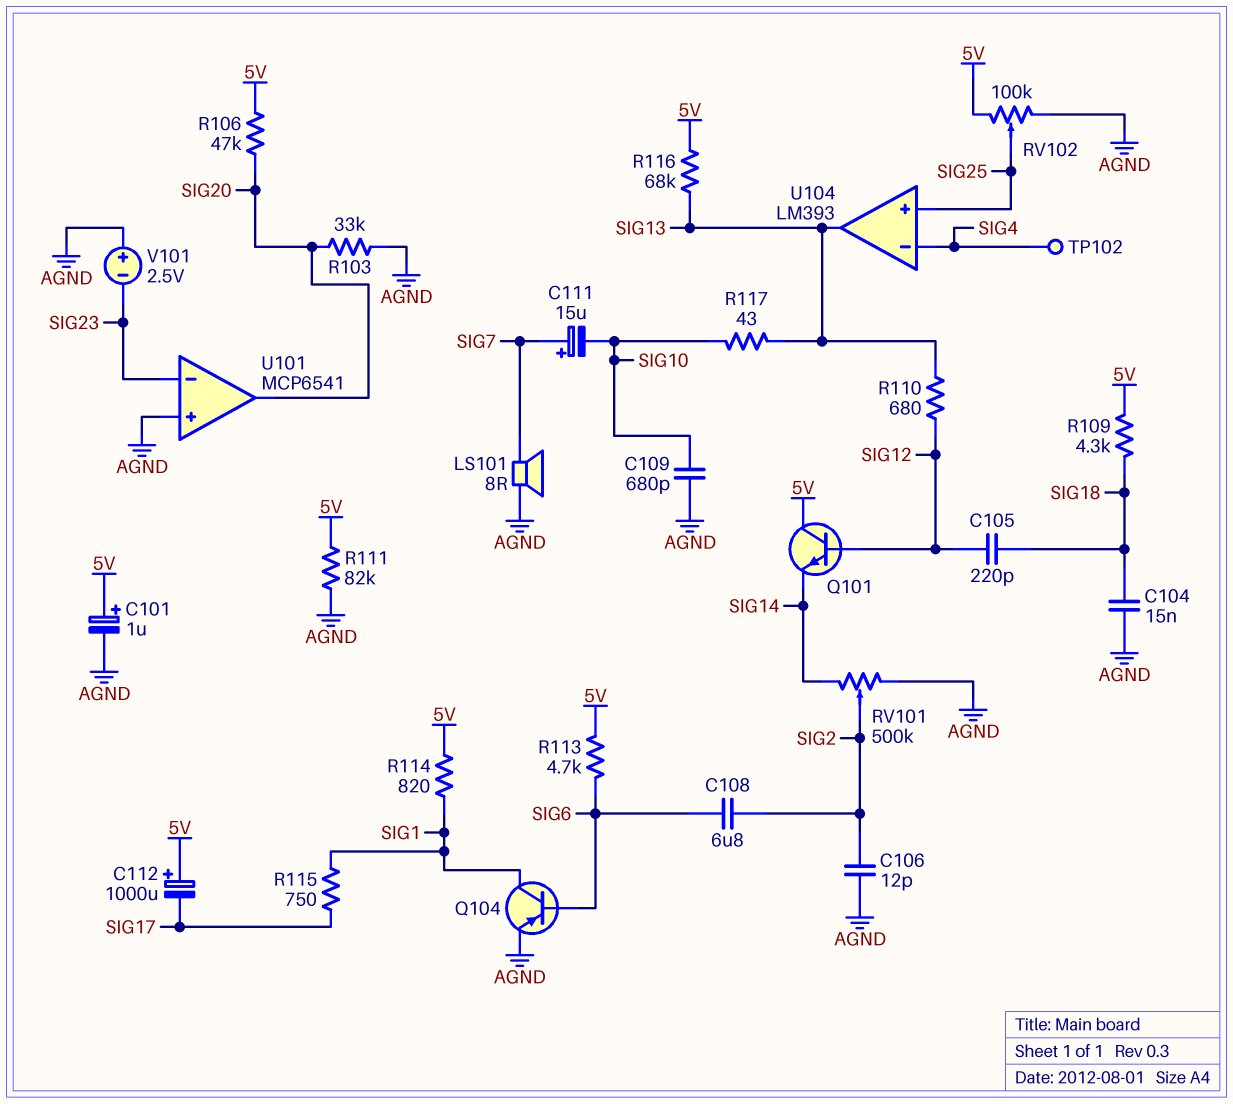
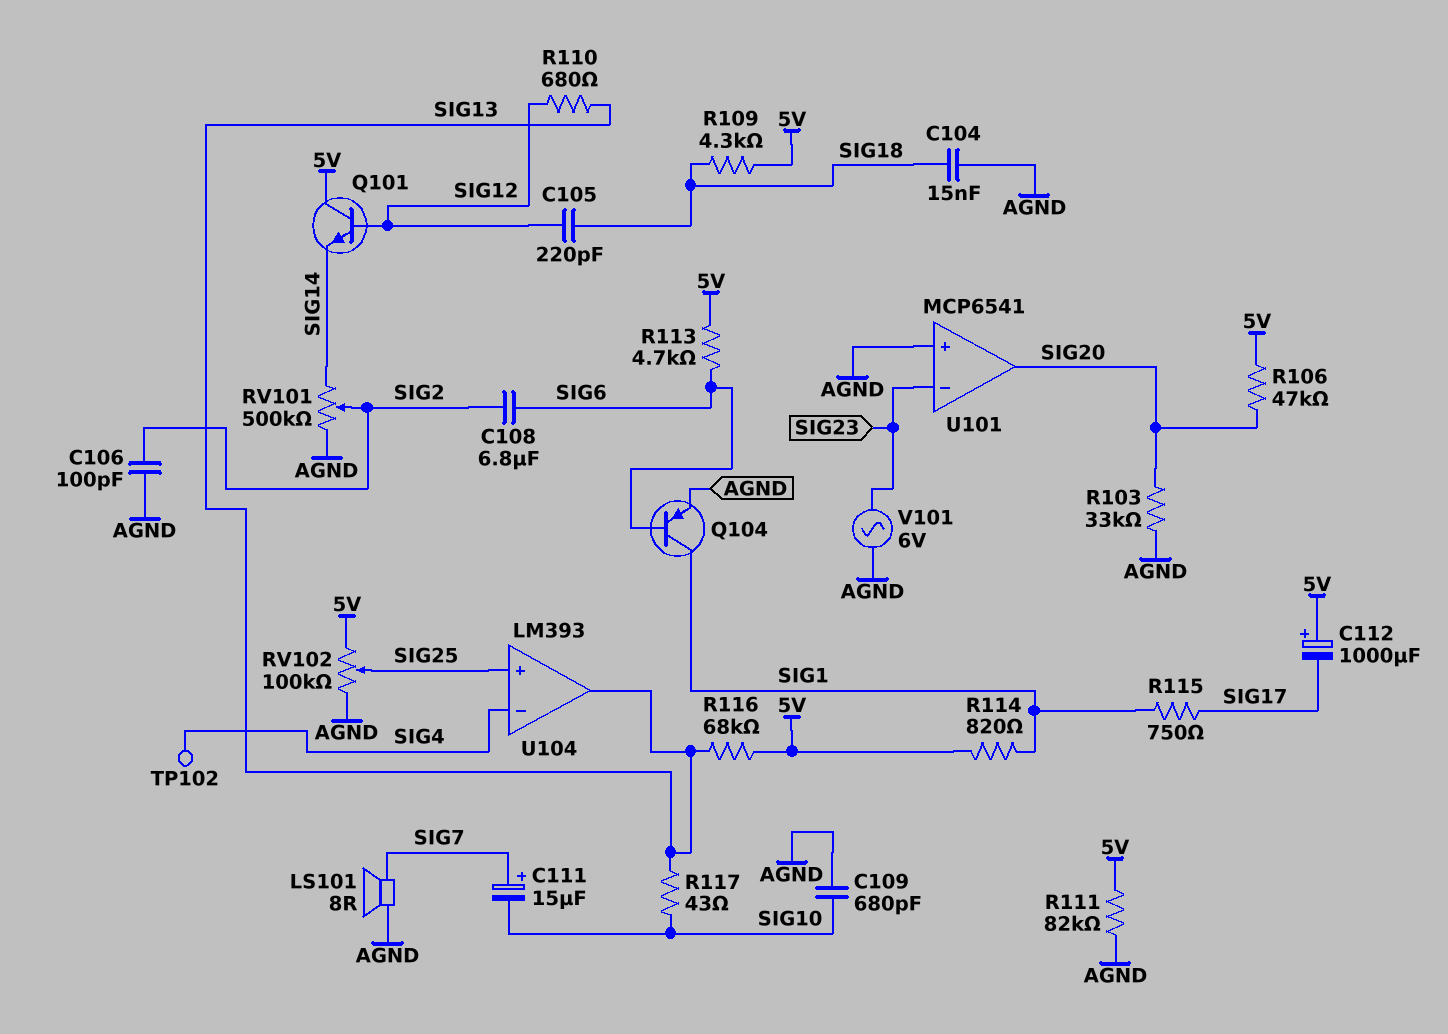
C101: 1uF (plus 5V, minus AGND) -> none
C106: 12pF (AGND, SIG2) -> 100pF (AGND, SIG2)
V101: 2.5V (plus AGND, minus SIG23) -> AC 6V (AGND, SIG23)

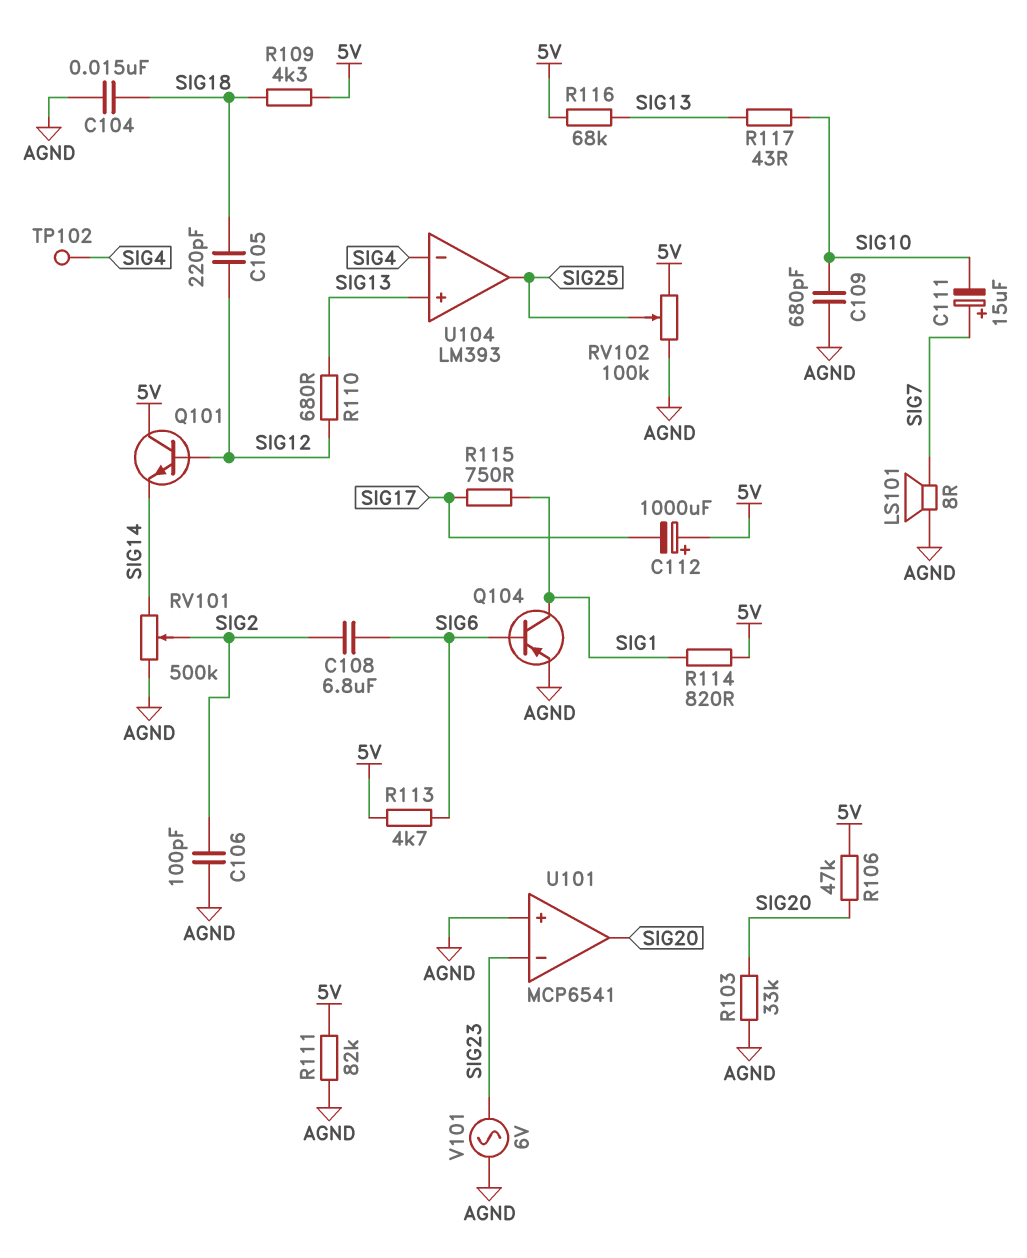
U104 pin in+: SIG25 -> SIG13
U104 pin out: SIG13 -> SIG25

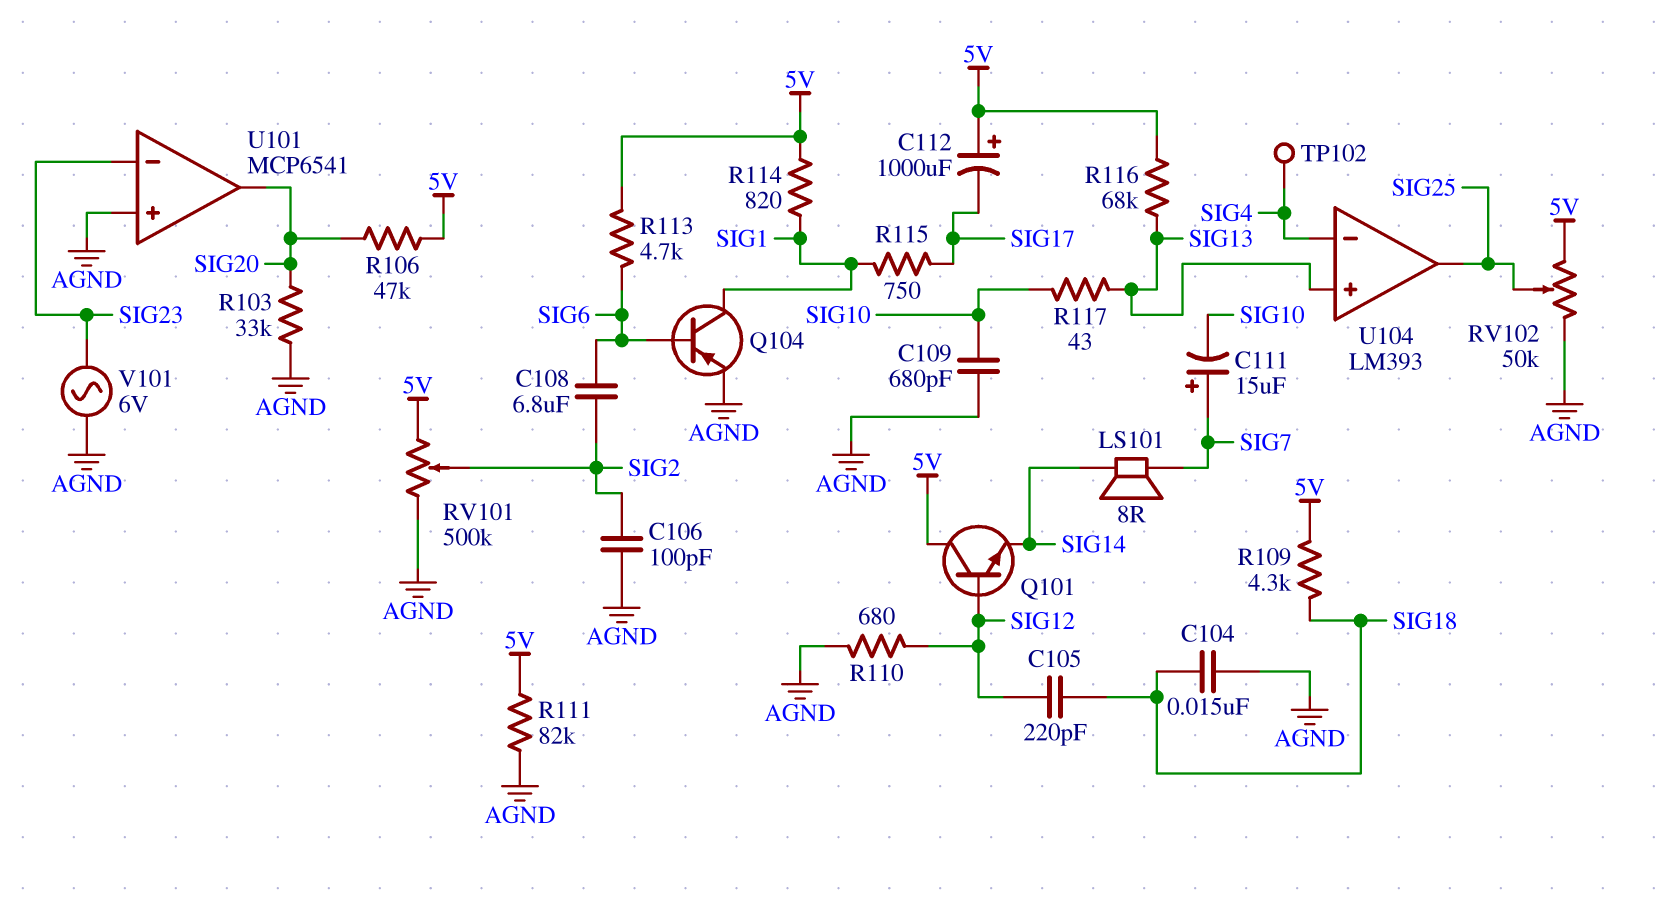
LS101: speaker 8R (AGND, SIG7) -> speaker 8R (SIG7, SIG14)
R110: 680 (SIG12, SIG13) -> 680 (AGND, SIG12)
RV101: 500k (AGND, SIG14, wiper SIG2) -> 500k (5V, AGND, wiper SIG2)
RV102: 100k (5V, AGND, wiper SIG25) -> 50k (5V, AGND, wiper SIG25)

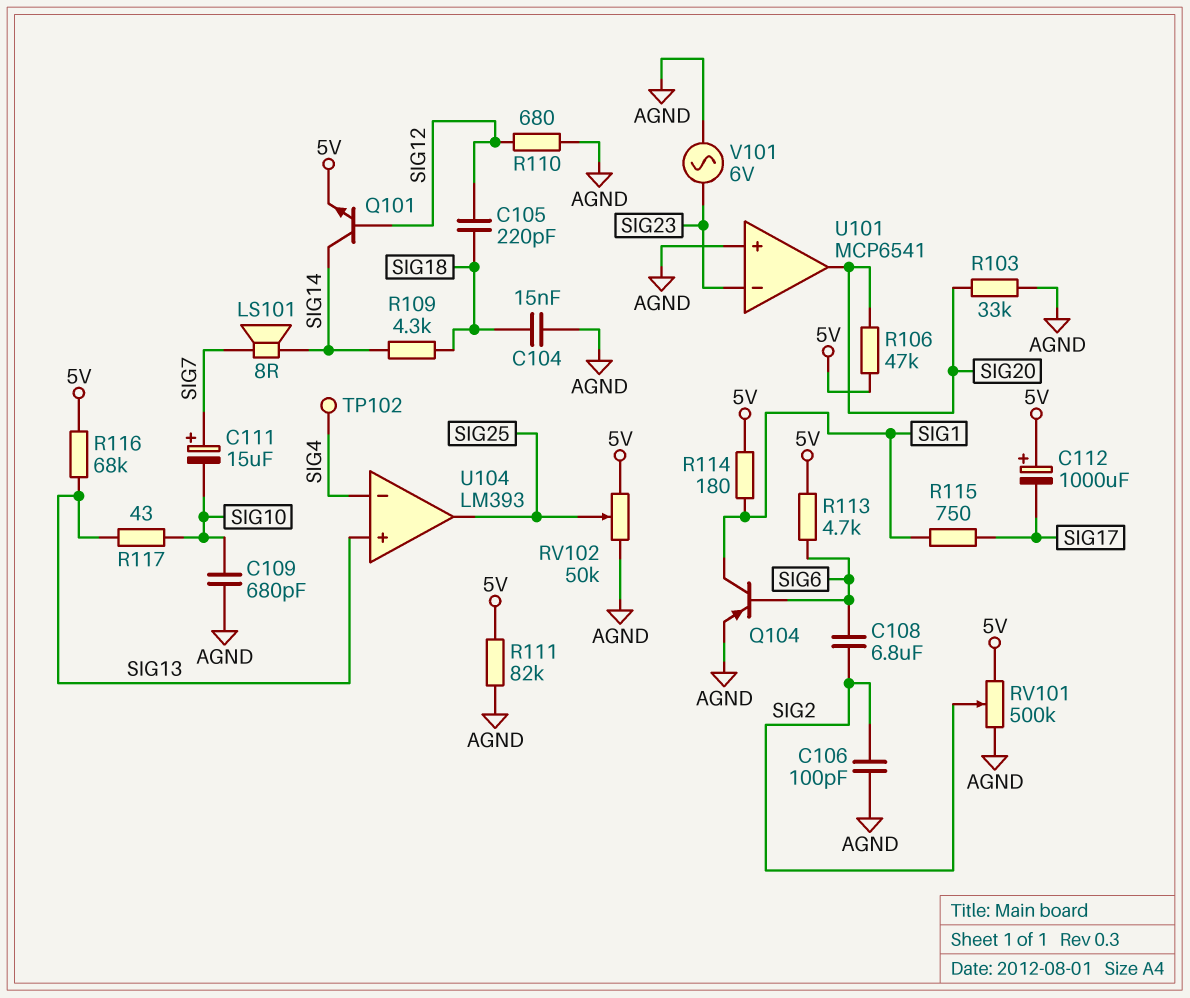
Q101: NPN (B SIG12, C 5V, E SIG14) -> NPN (B SIG12, C SIG14, E 5V)
R109: 4.3k (5V, SIG18) -> 4.3k (SIG14, SIG18)
R114: 820 (5V, SIG1) -> 180 (5V, SIG1)

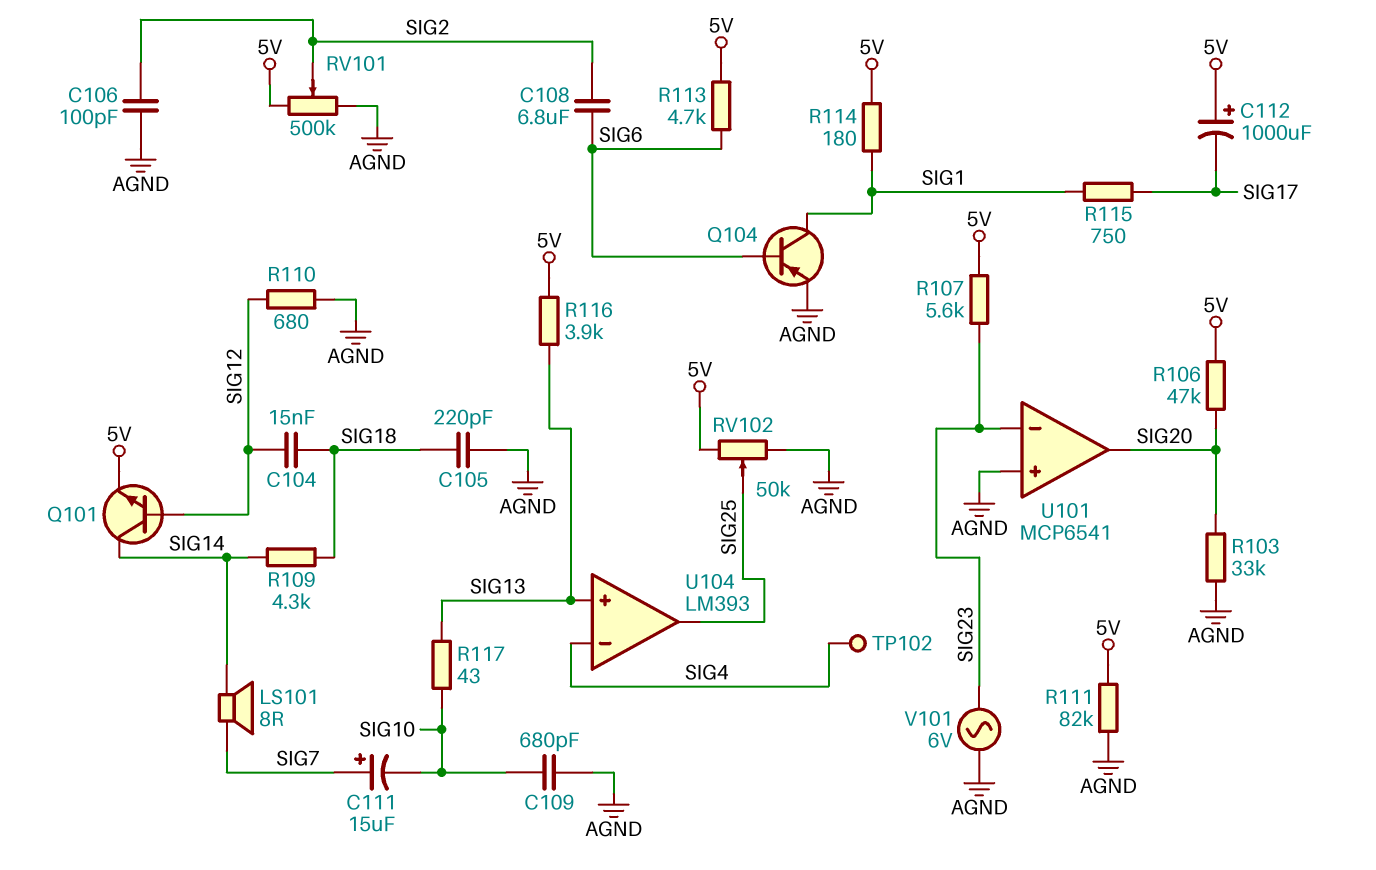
C104: 15nF (AGND, SIG18) -> 15nF (SIG12, SIG18)
C105: 220pF (SIG12, SIG18) -> 220pF (AGND, SIG18)
R107: none -> 5.6k (5V, SIG23)
R116: 68k (5V, SIG13) -> 3.9k (5V, SIG13)

